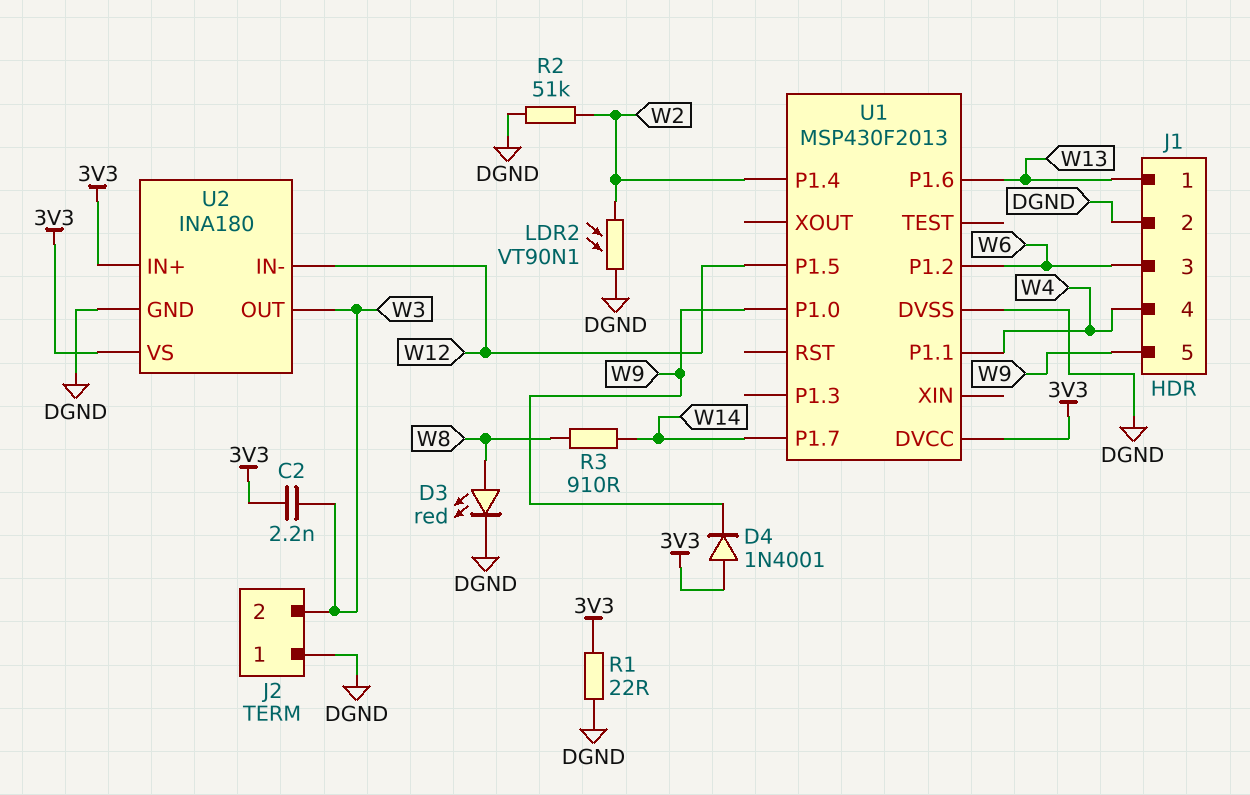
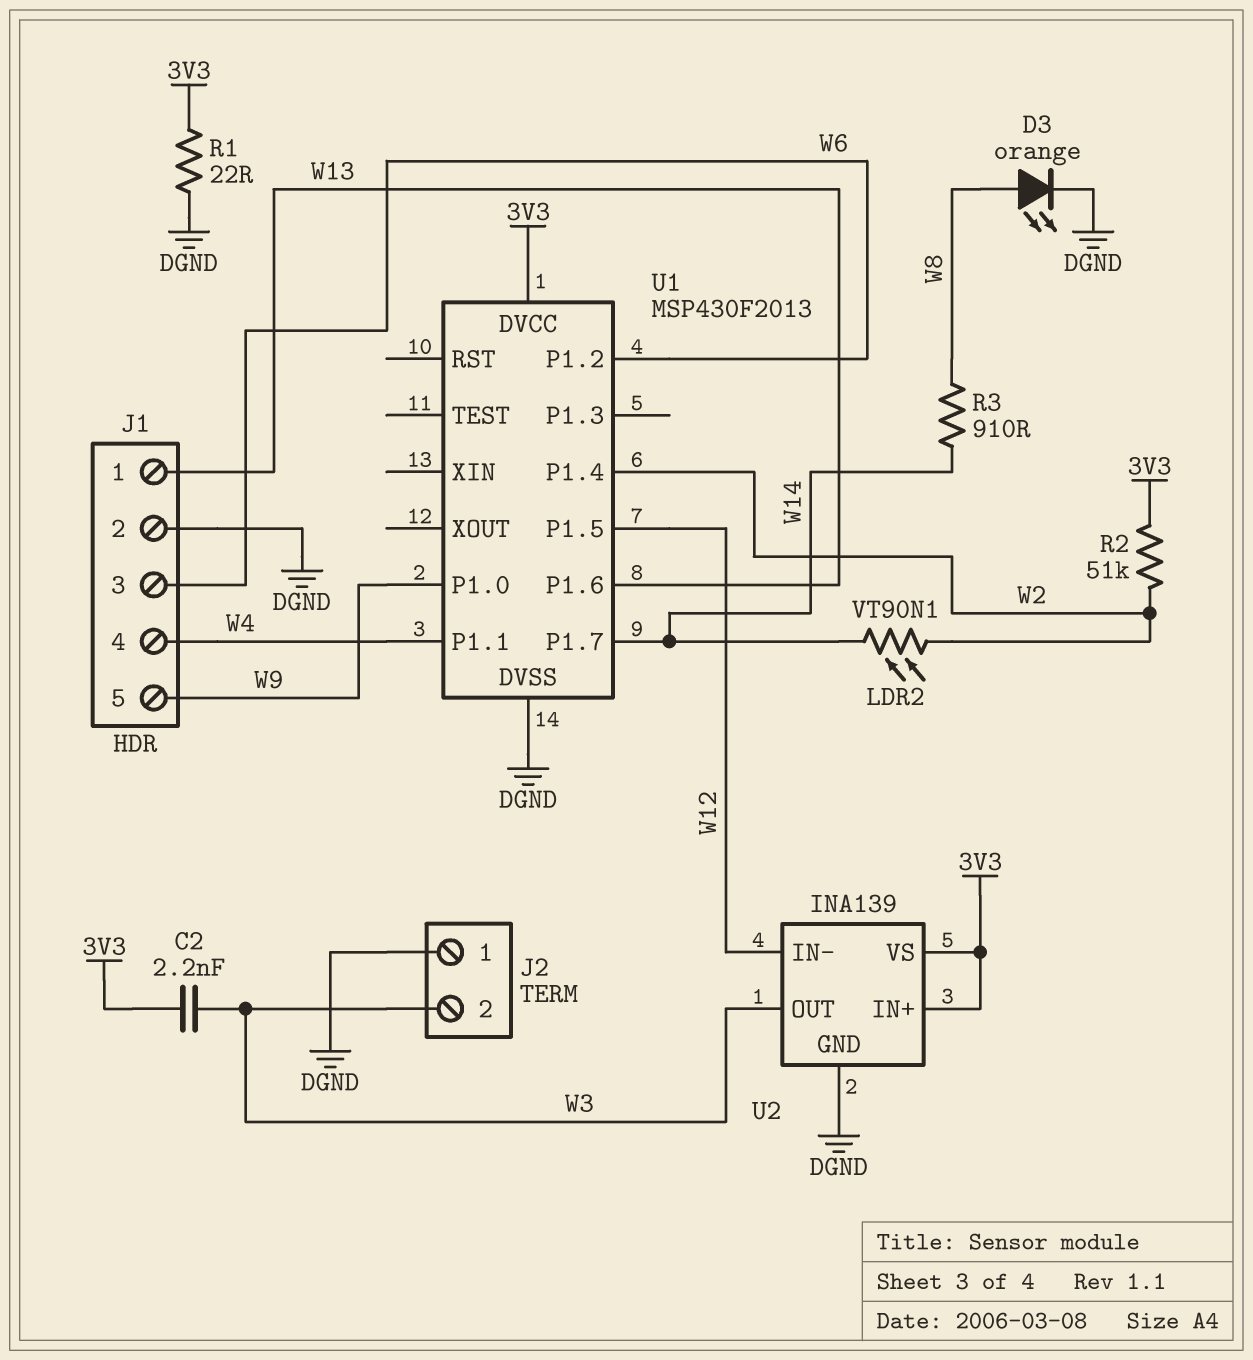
D3: LED red (A W8, K DGND) -> LED orange (A W8, K DGND)
D4: diode 1N4001 (A 3V3, K W9) -> none
LDR2: VT90N1 (DGND, W2) -> VT90N1 (W2, W14)
R2: 51k (DGND, W2) -> 51k (3V3, W2)
U2: INA180 -> INA139

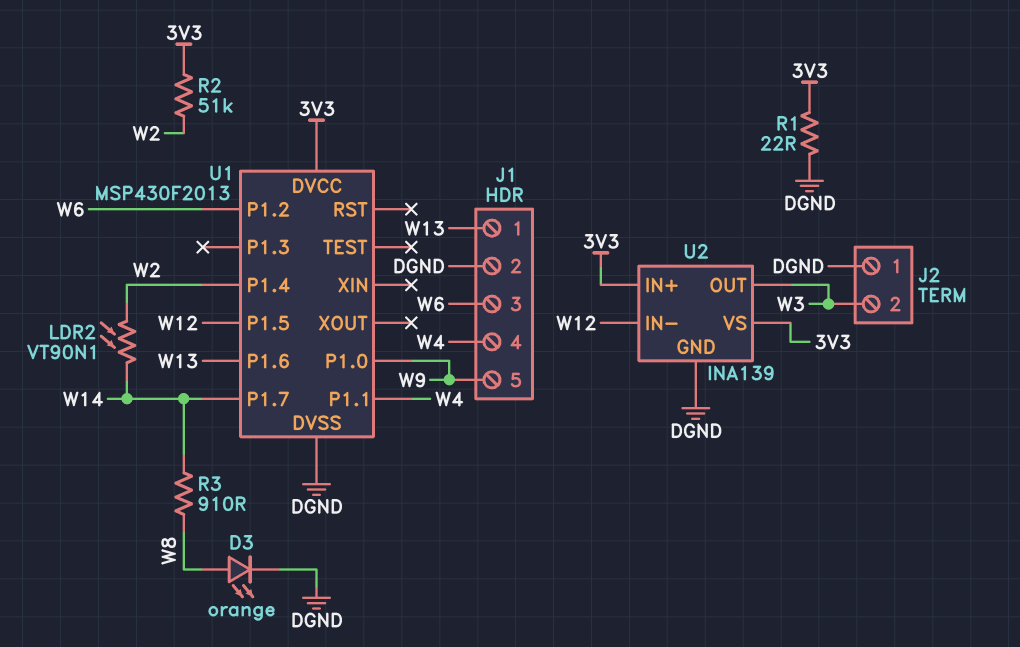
C2: 2.2nF (3V3, W3) -> none

